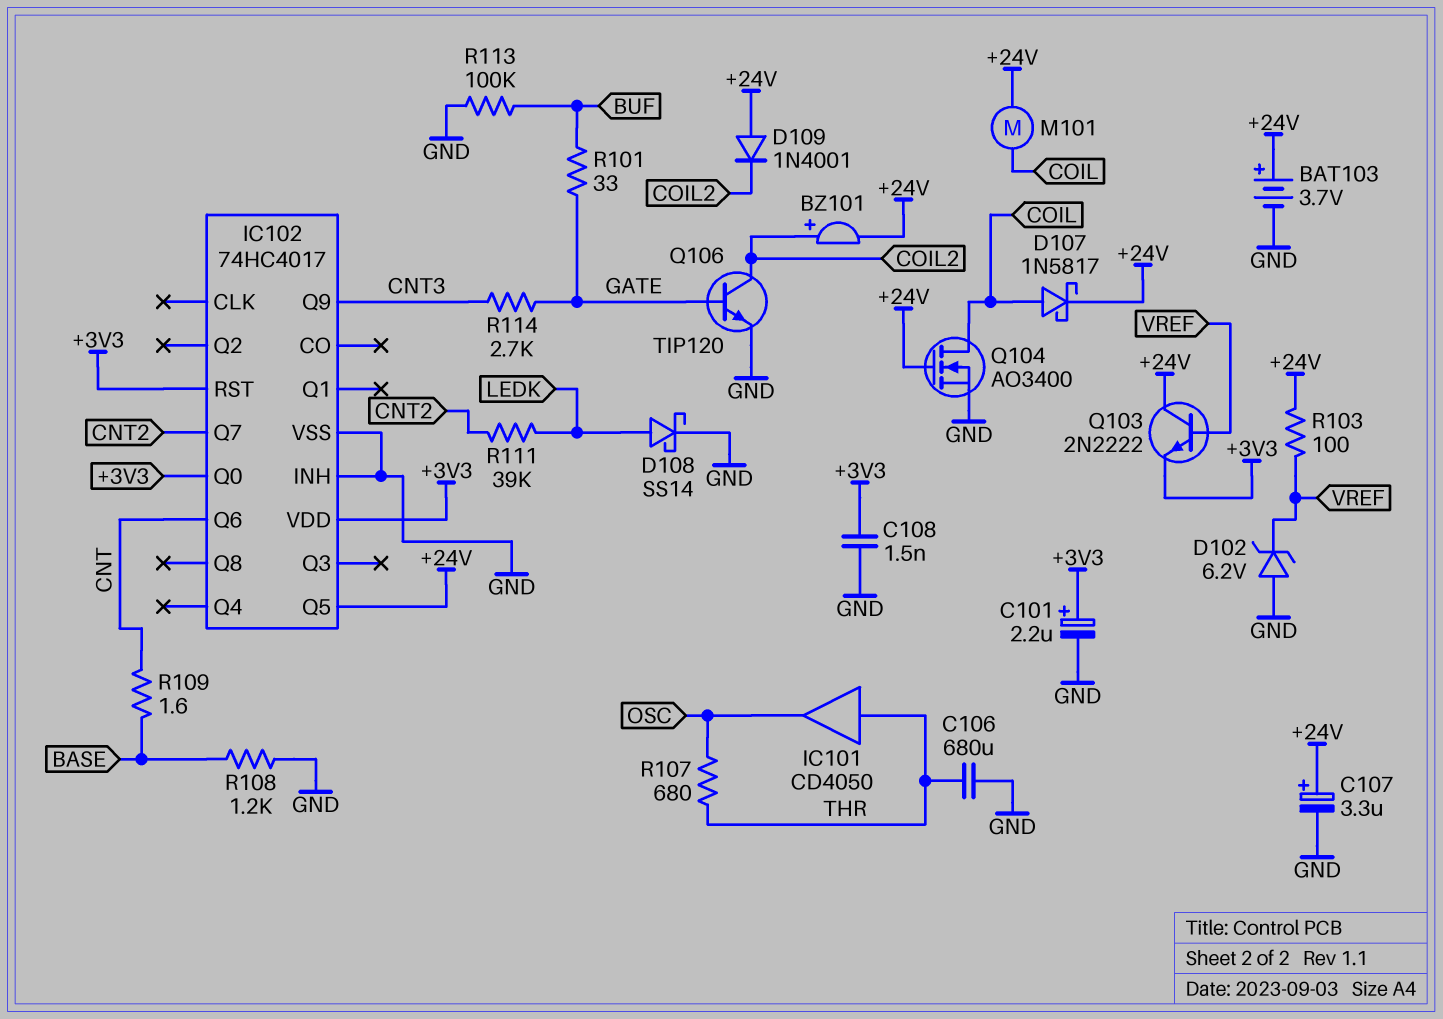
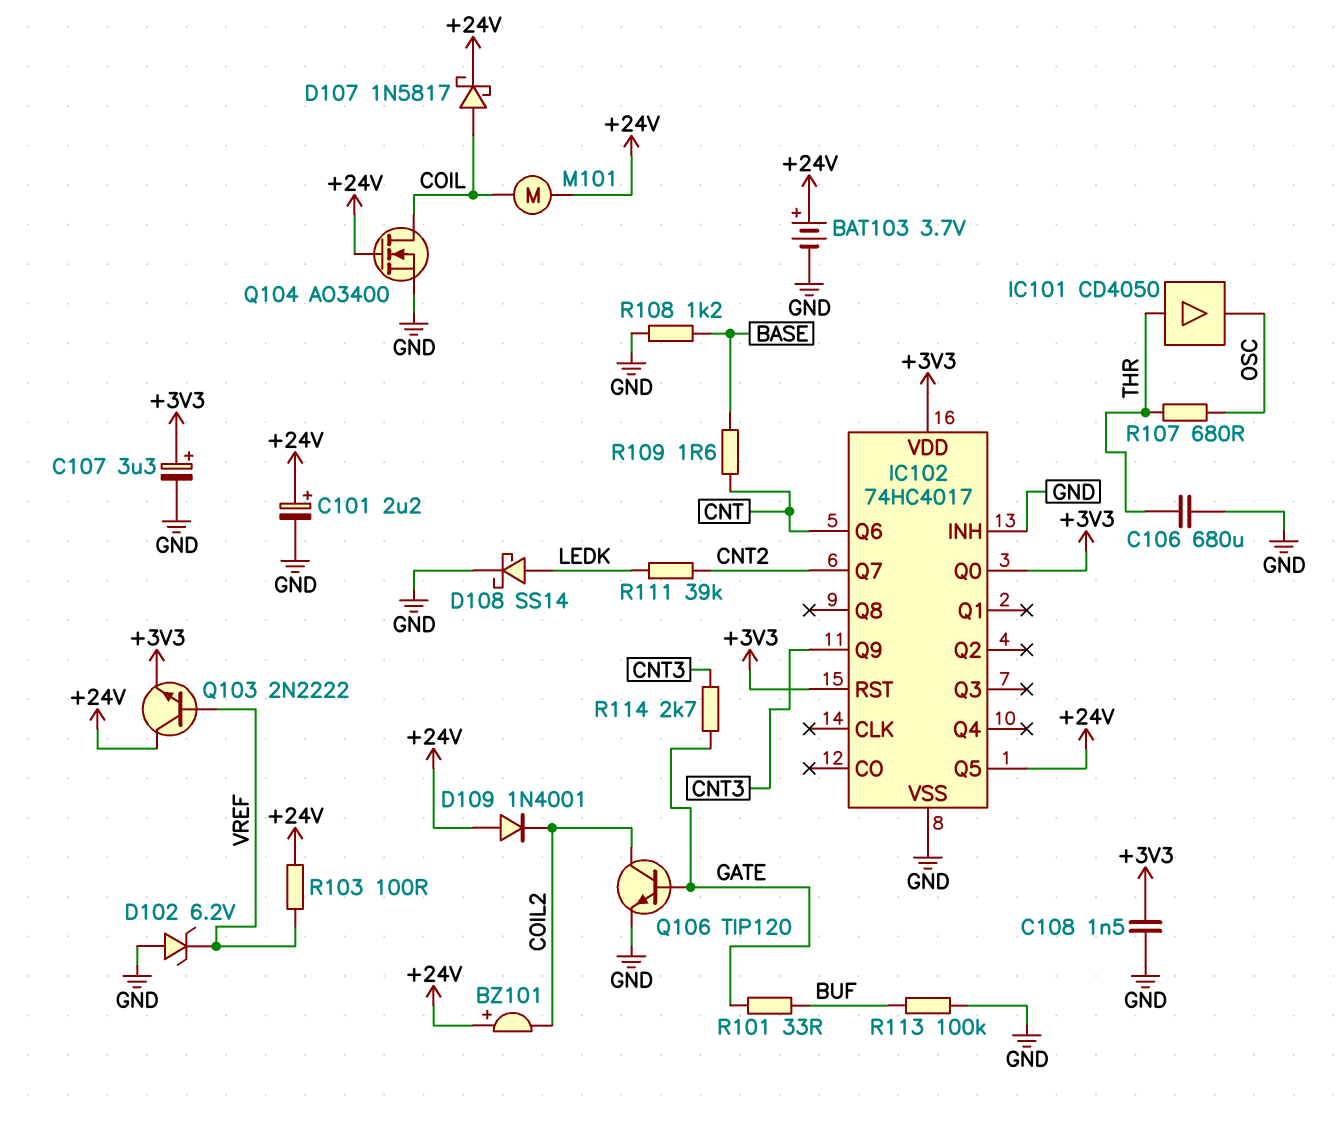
BZ101: buzzer (plus COIL2, minus +24V) -> buzzer (plus +24V, minus COIL2)
C101: 2.2uF (plus +3V3, minus GND) -> 2.2uF (plus +24V, minus GND)
C107: 3.3uF (plus +24V, minus GND) -> 3.3uF (plus +3V3, minus GND)

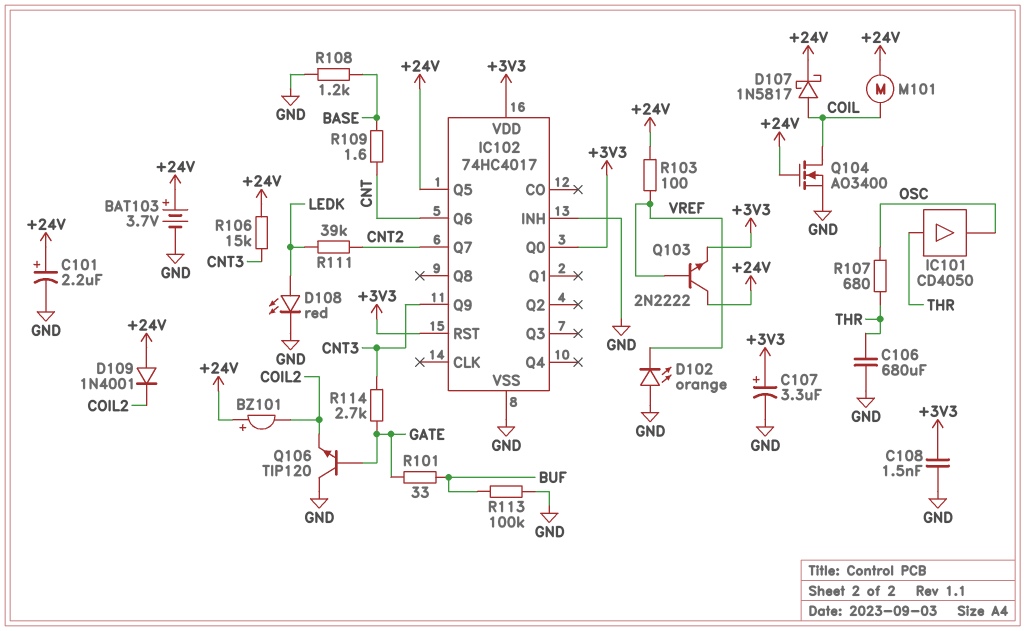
D102: zener 6.2V (A GND, K VREF) -> LED orange (A GND, K VREF)
D108: schottky SS14 (A LEDK, K GND) -> LED red (A LEDK, K GND)
Q106: NPN TIP120 (B GATE, C COIL2, E GND) -> NPN TIP120 (B GATE, C GND, E COIL2)
R106: none -> 15k (+24V, CNT3)

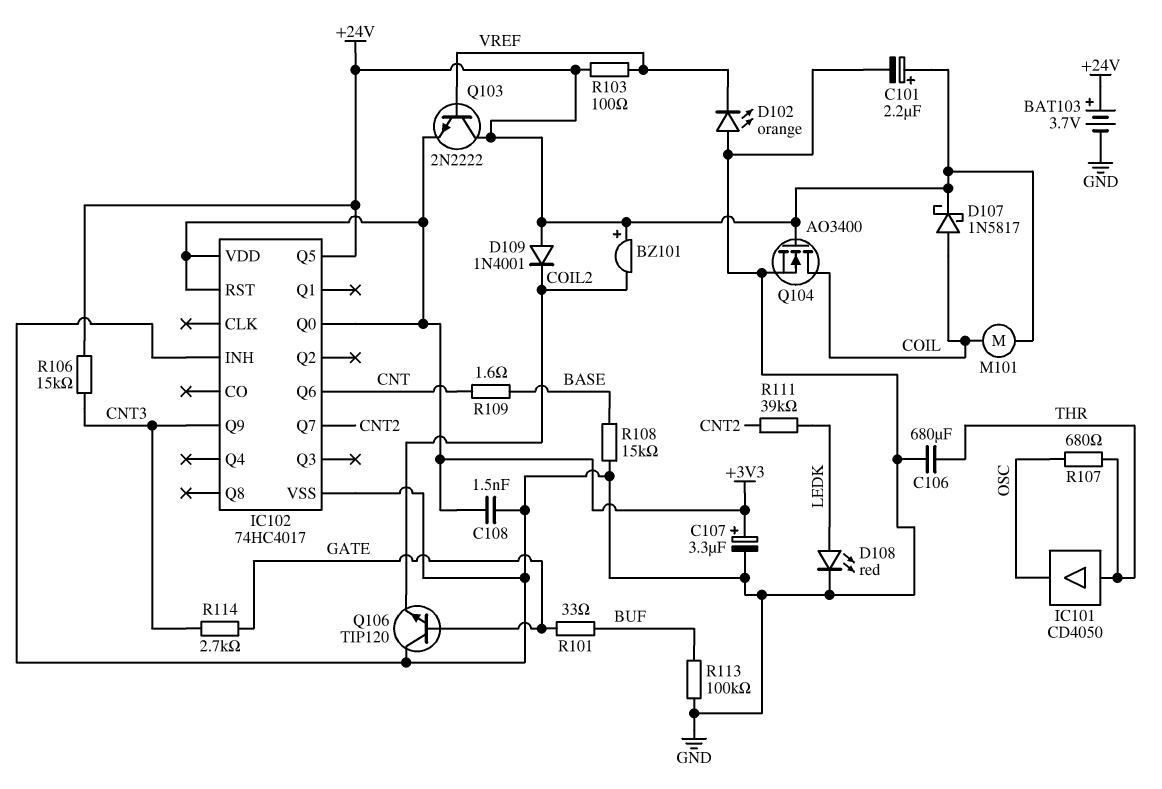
R108: 1.2k (BASE, GND) -> 15k (BASE, GND)

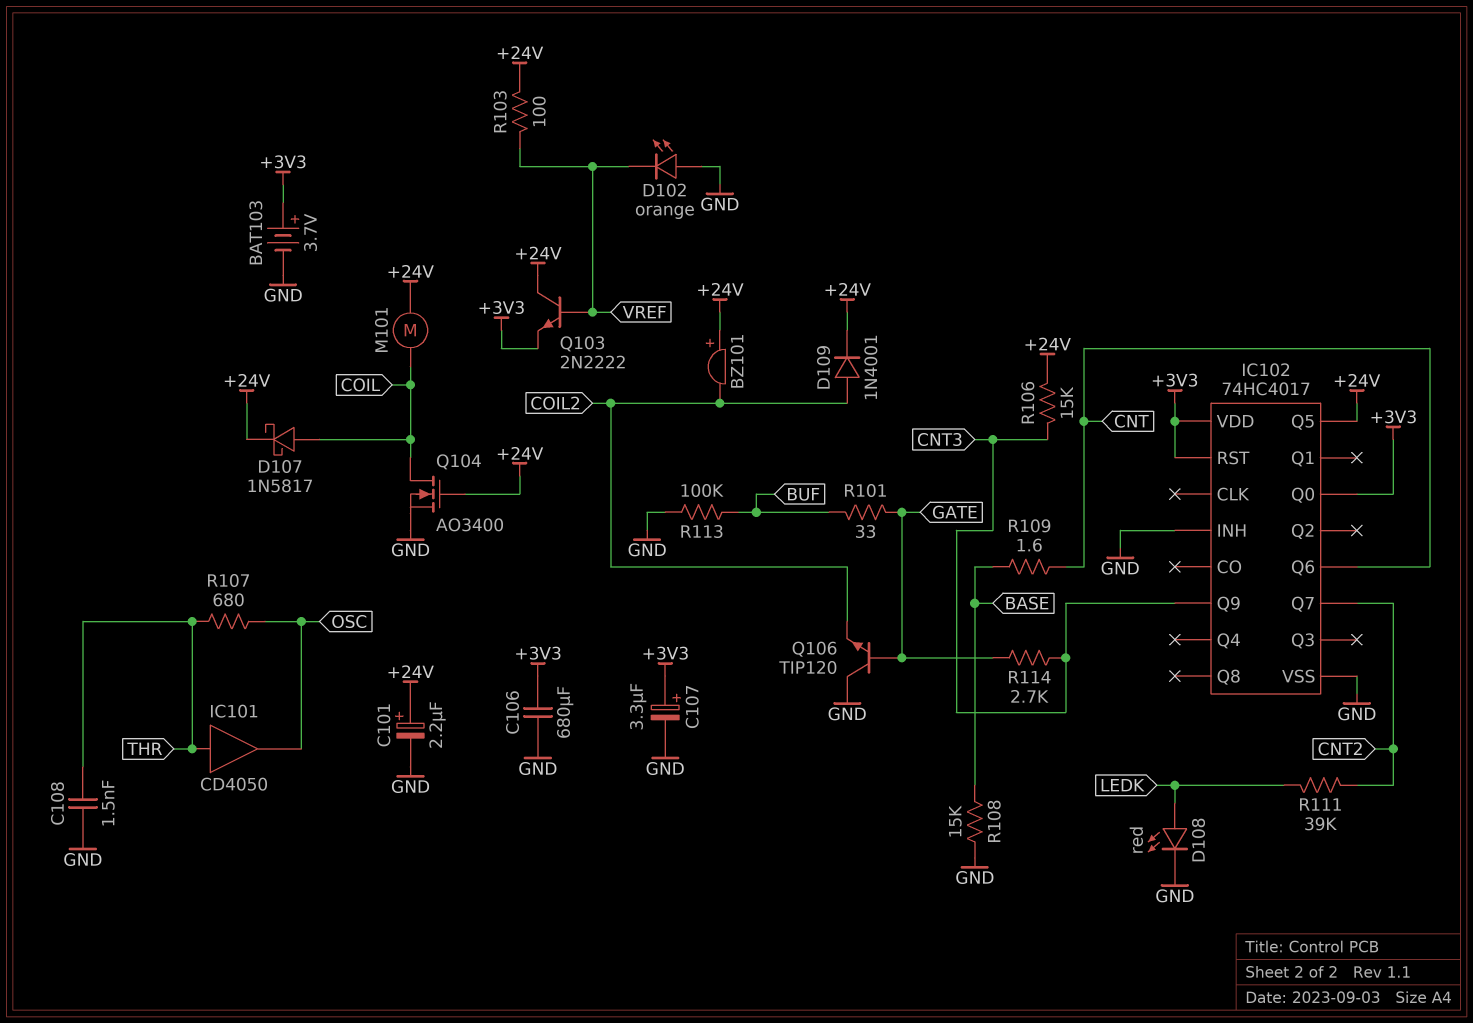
BAT103: 3.7V (plus +24V, minus GND) -> 3.7V (plus +3V3, minus GND)
C106: 680uF (GND, THR) -> 680uF (+3V3, GND)
C108: 1.5nF (+3V3, GND) -> 1.5nF (GND, THR)
D109: diode 1N4001 (A +24V, K COIL2) -> diode 1N4001 (A COIL2, K +24V)

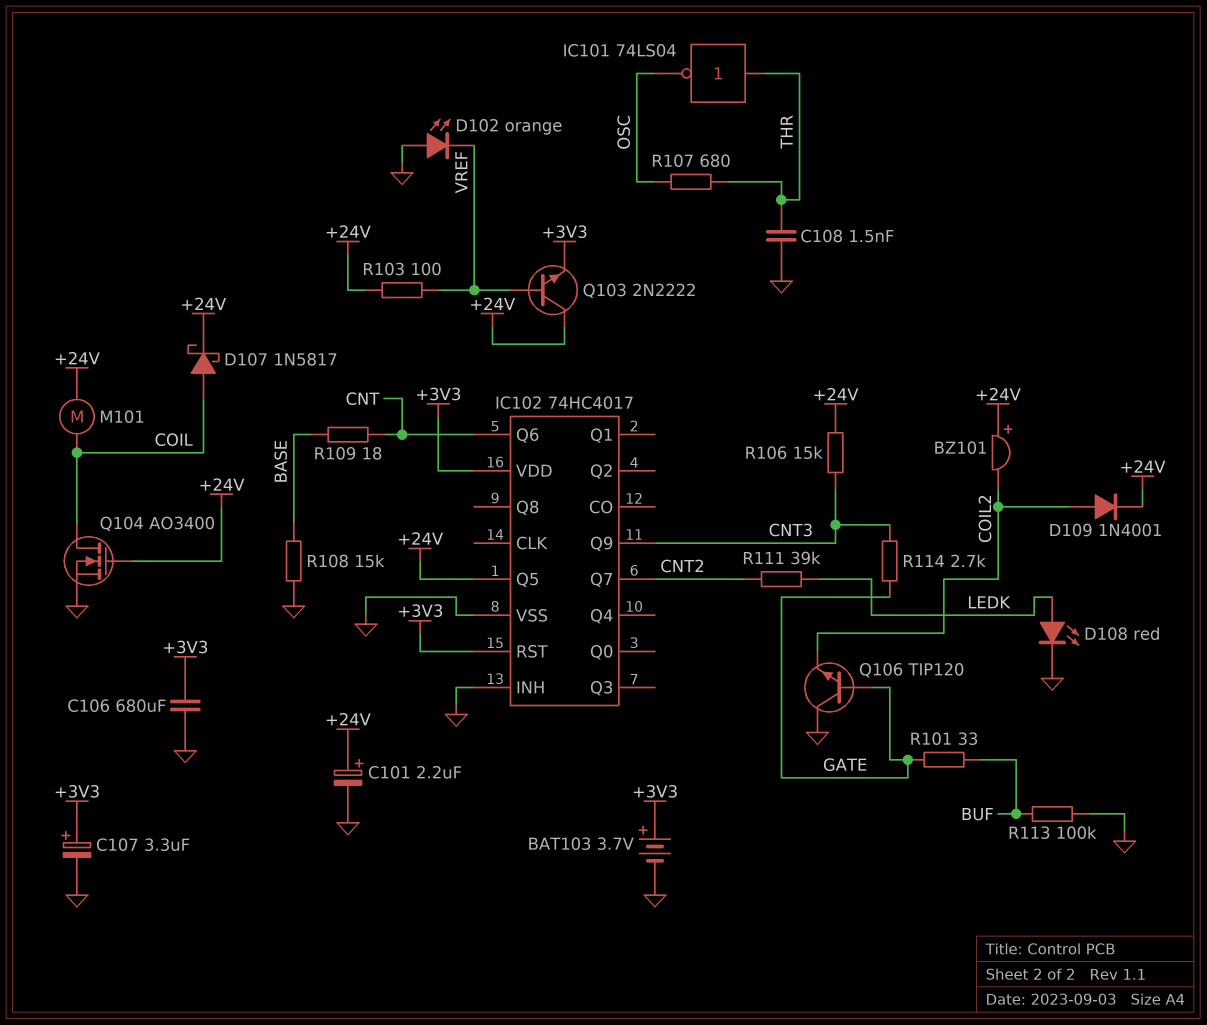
IC101: buffer CD4050 (in THR, out OSC) -> NOT 74LS04 (in THR, out OSC)
IC102 pin Q0: +3V3 -> none
R109: 1.6 (BASE, CNT) -> 18 (BASE, CNT)

